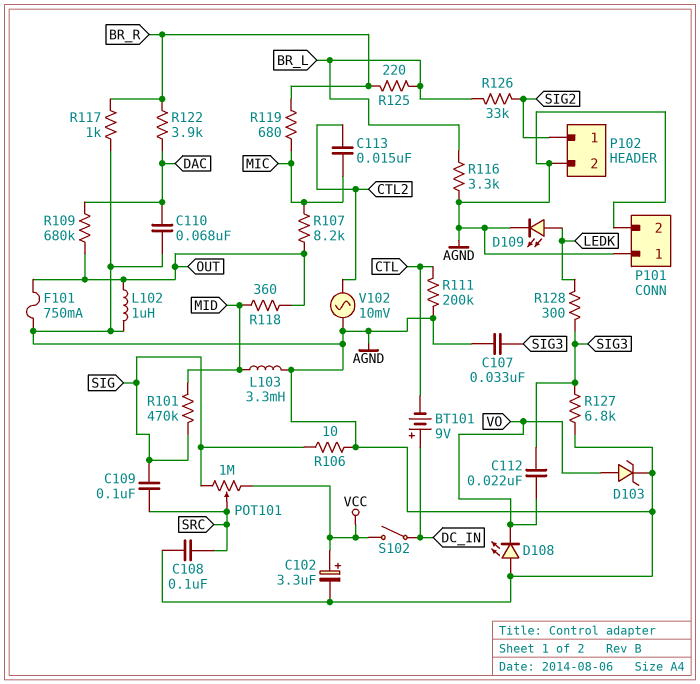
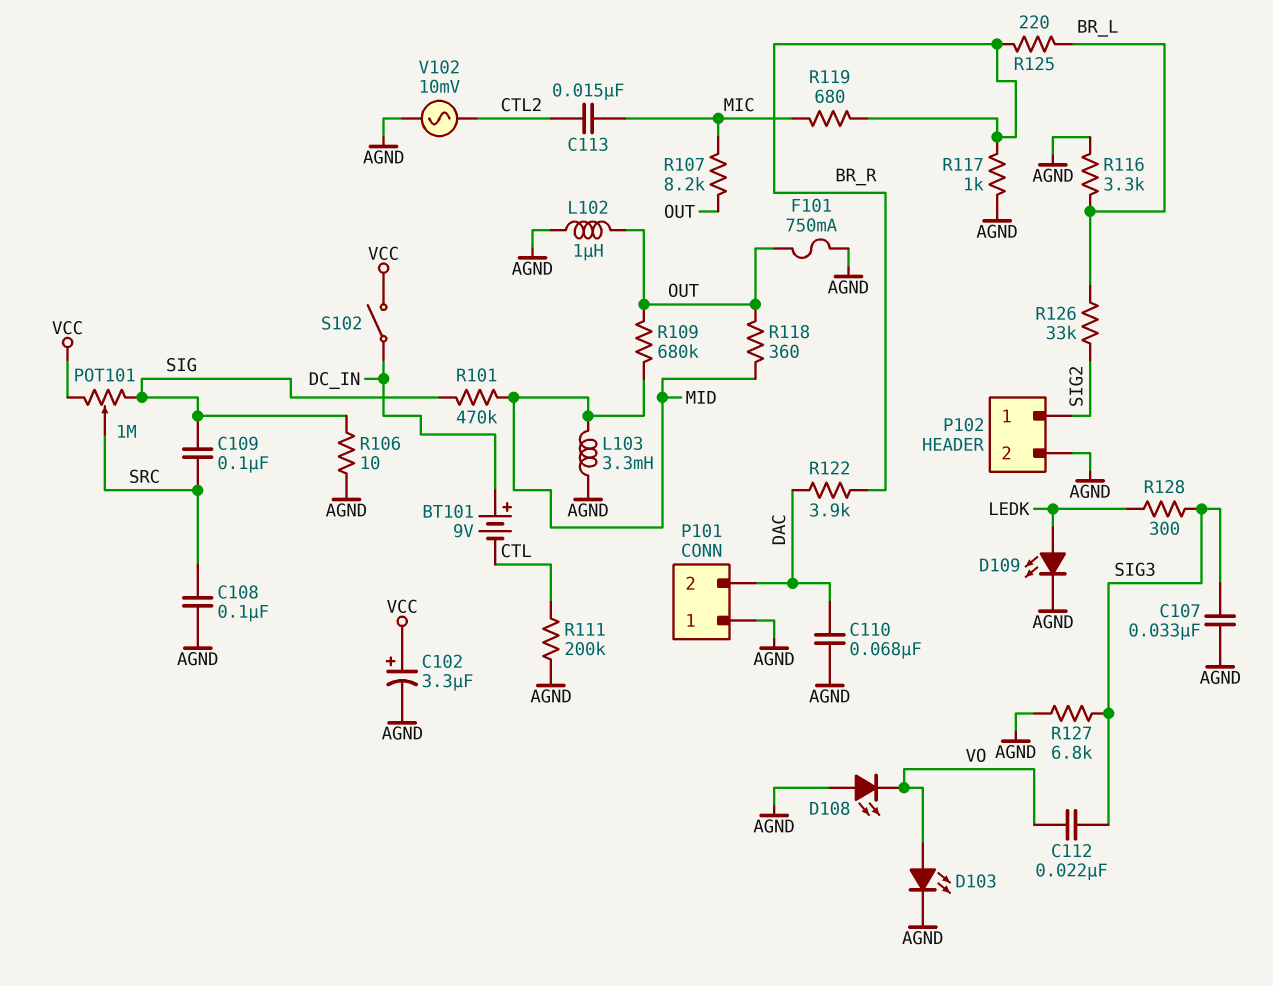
D103: zener (A VO, K AGND) -> LED (A VO, K AGND)
P101 pin 2: AGND -> DAC
R109: 680k (DAC, OUT) -> 680k (MID, OUT)

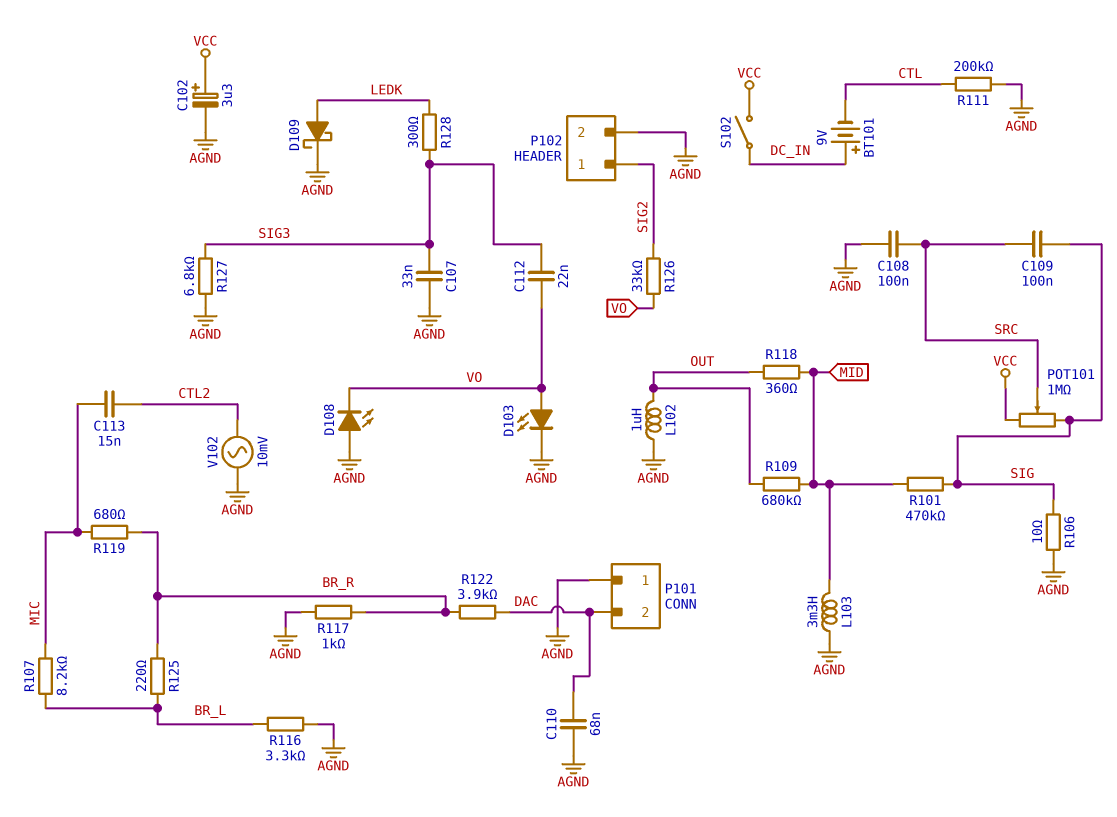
D109: LED (A LEDK, K AGND) -> schottky (A LEDK, K AGND)
F101: 750mA (AGND, OUT) -> none
R107: 8.2k (MIC, OUT) -> 8.2k (BR_L, MIC)
R126: 33k (BR_L, SIG2) -> 33k (SIG2, VO)

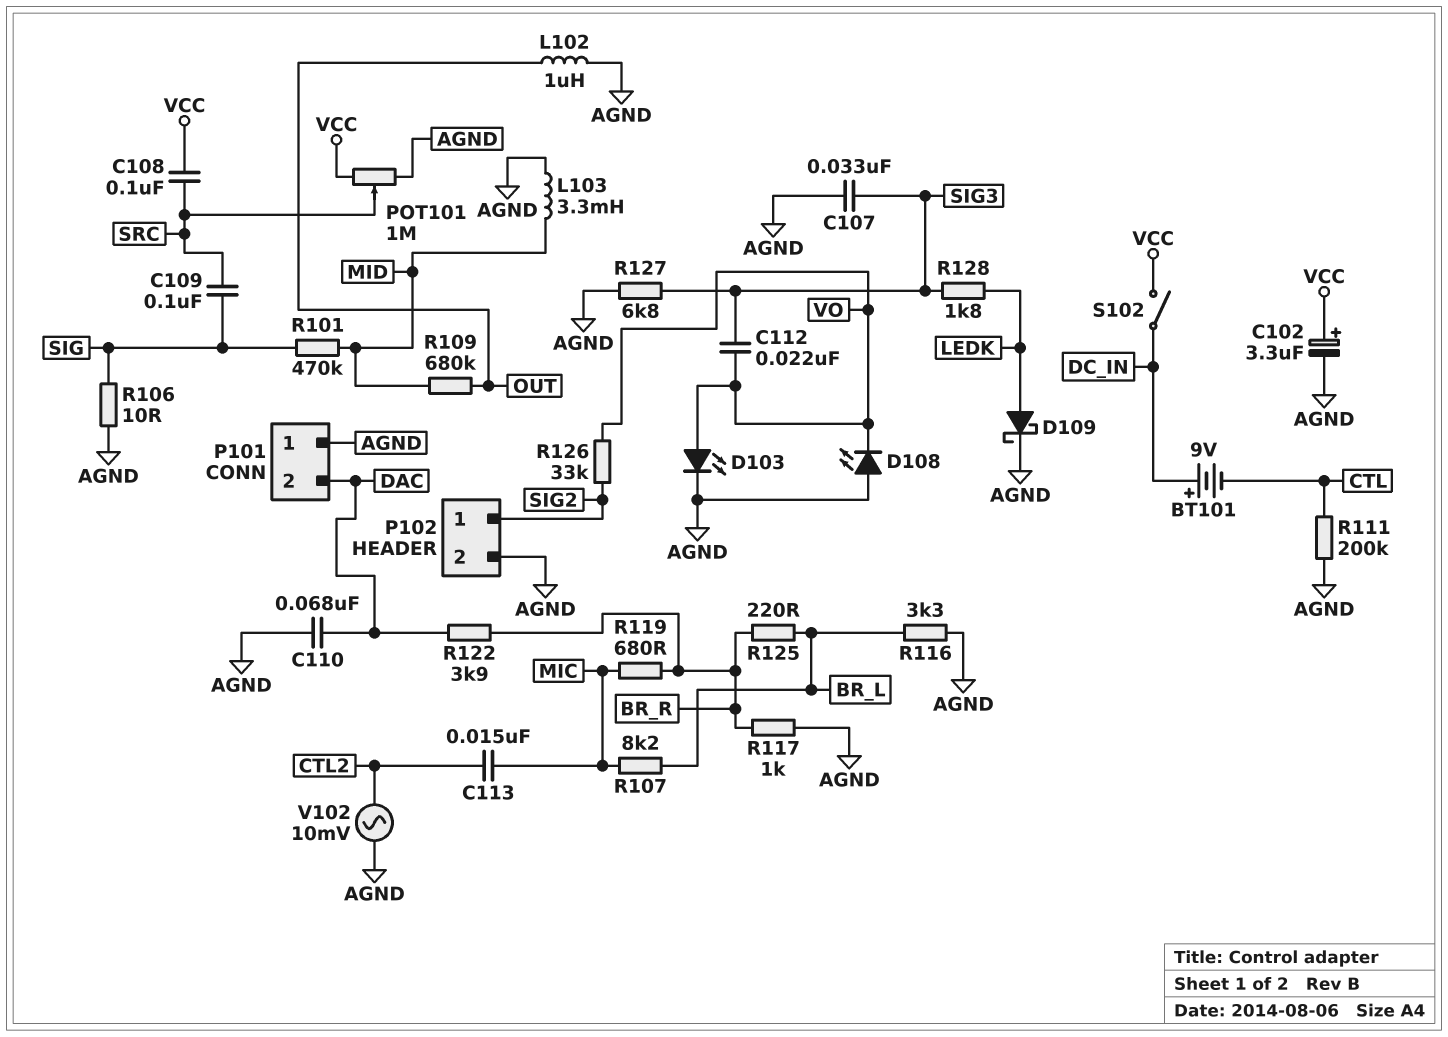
C108: 100nF (AGND, SRC) -> 100nF (SRC, VCC)
POT101: 1M (SIG, VCC, wiper SRC) -> 1M (AGND, VCC, wiper SRC)
R118: 360 (MID, OUT) -> none
R128: 300 (LEDK, SIG3) -> 1.8k (LEDK, SIG3)

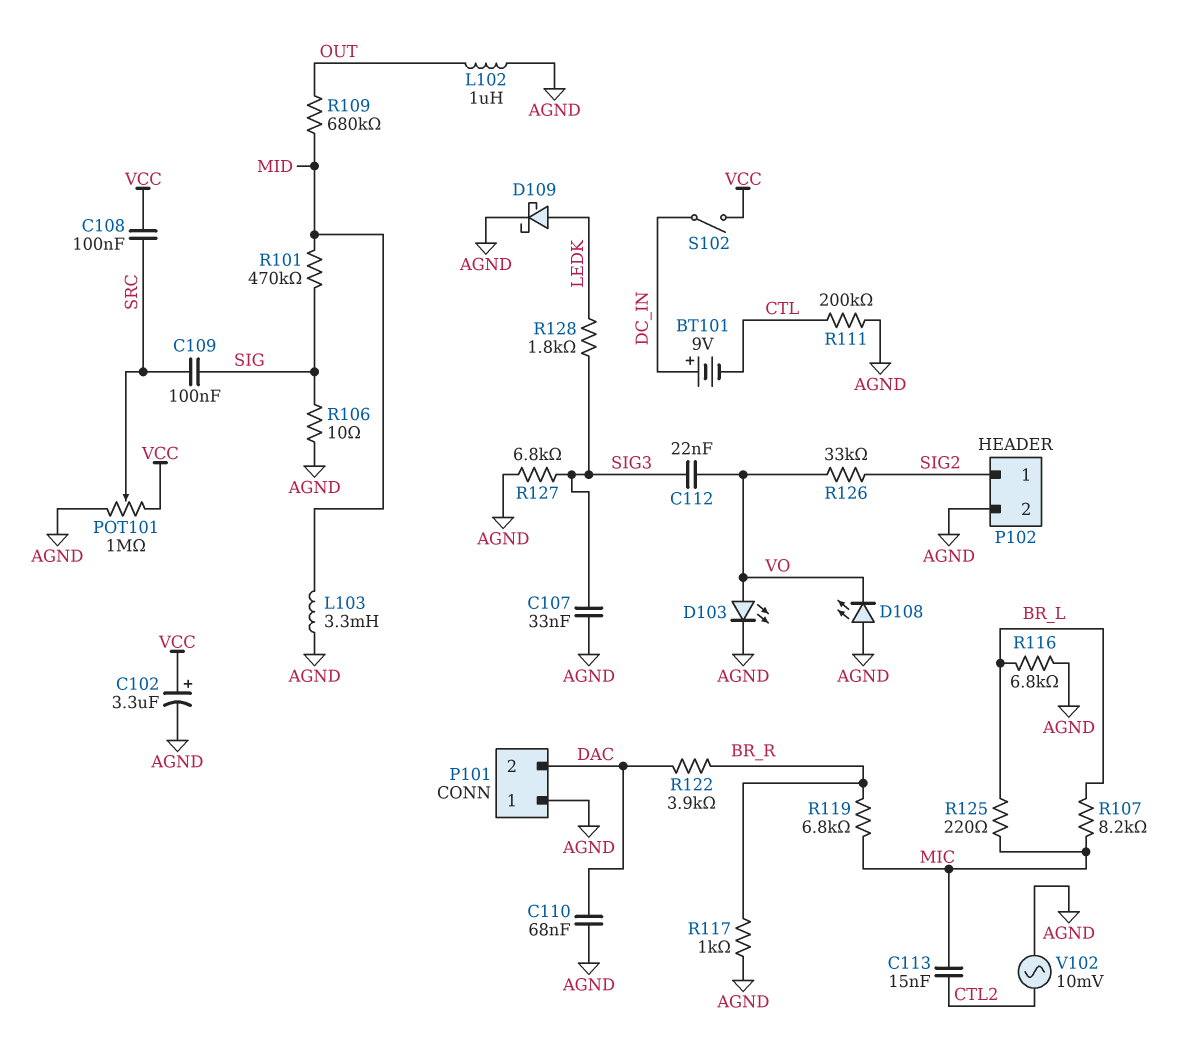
R116: 3.3k (AGND, BR_L) -> 6.8k (AGND, BR_L)
R119: 680 (BR_R, MIC) -> 6.8k (BR_R, MIC)
R125: 220 (BR_L, BR_R) -> 220 (BR_L, MIC)

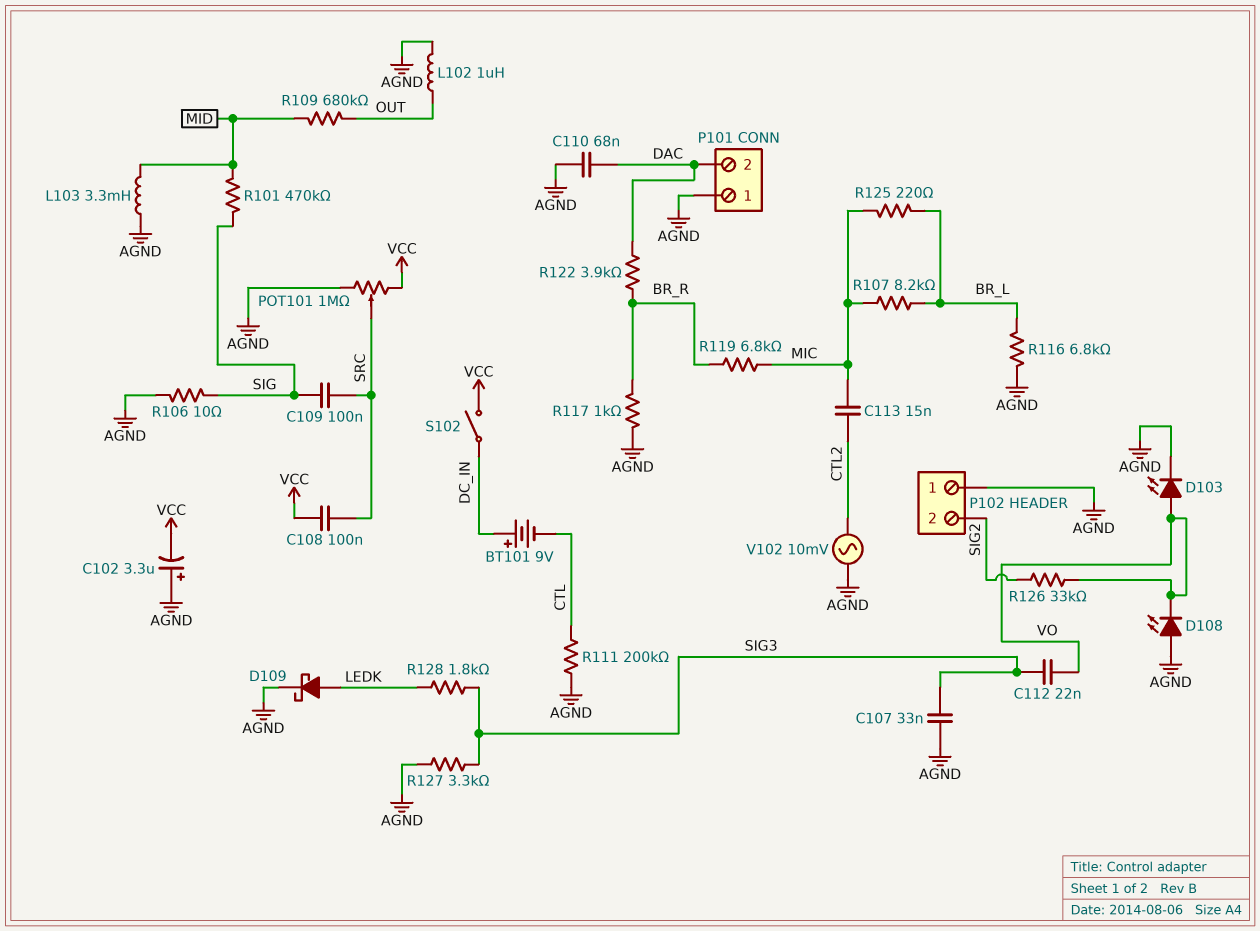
C102: 3.3uF (plus VCC, minus AGND) -> 3.3uF (plus AGND, minus VCC)
P102 pin 1: SIG2 -> AGND
P102 pin 2: AGND -> SIG2
R127: 6.8k (AGND, SIG3) -> 3.3k (AGND, SIG3)

